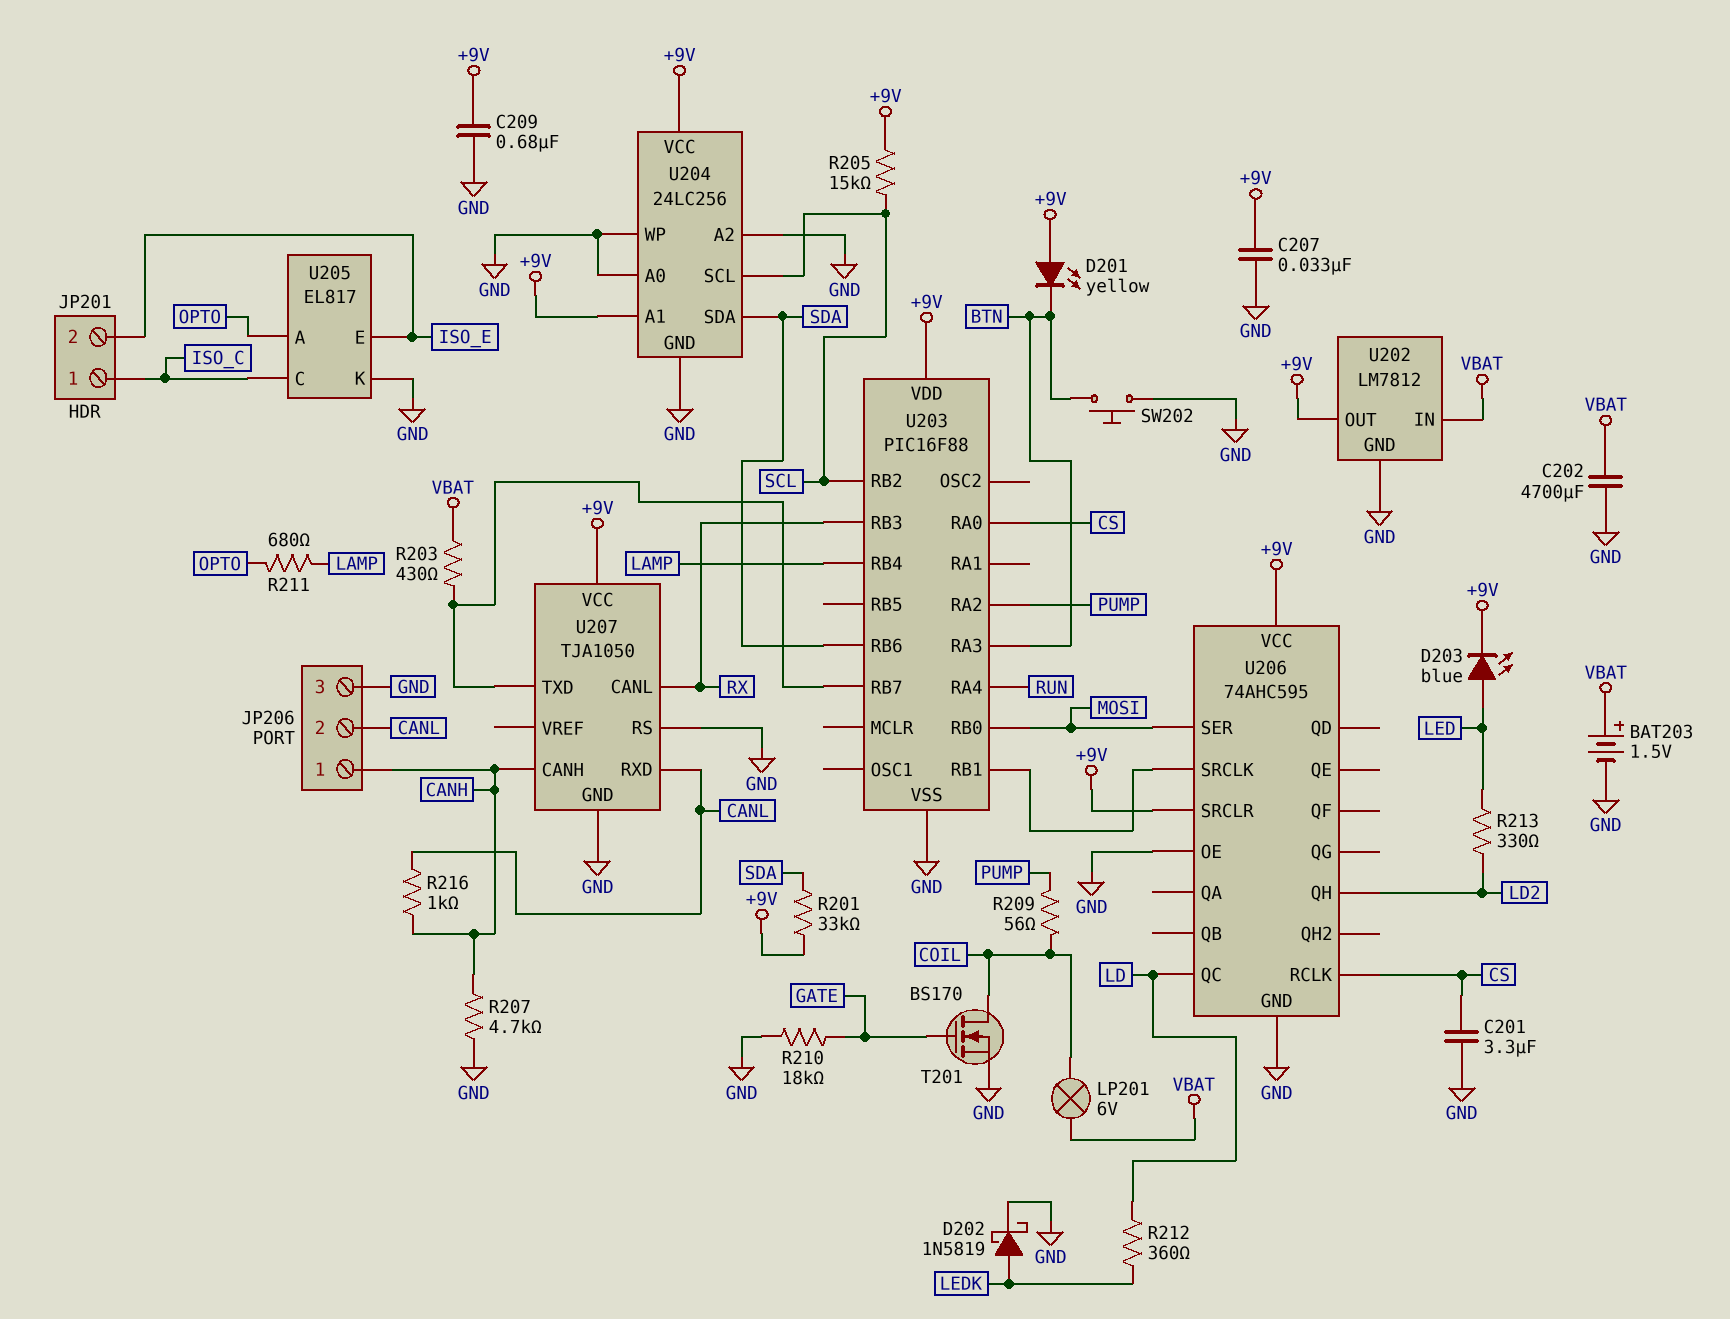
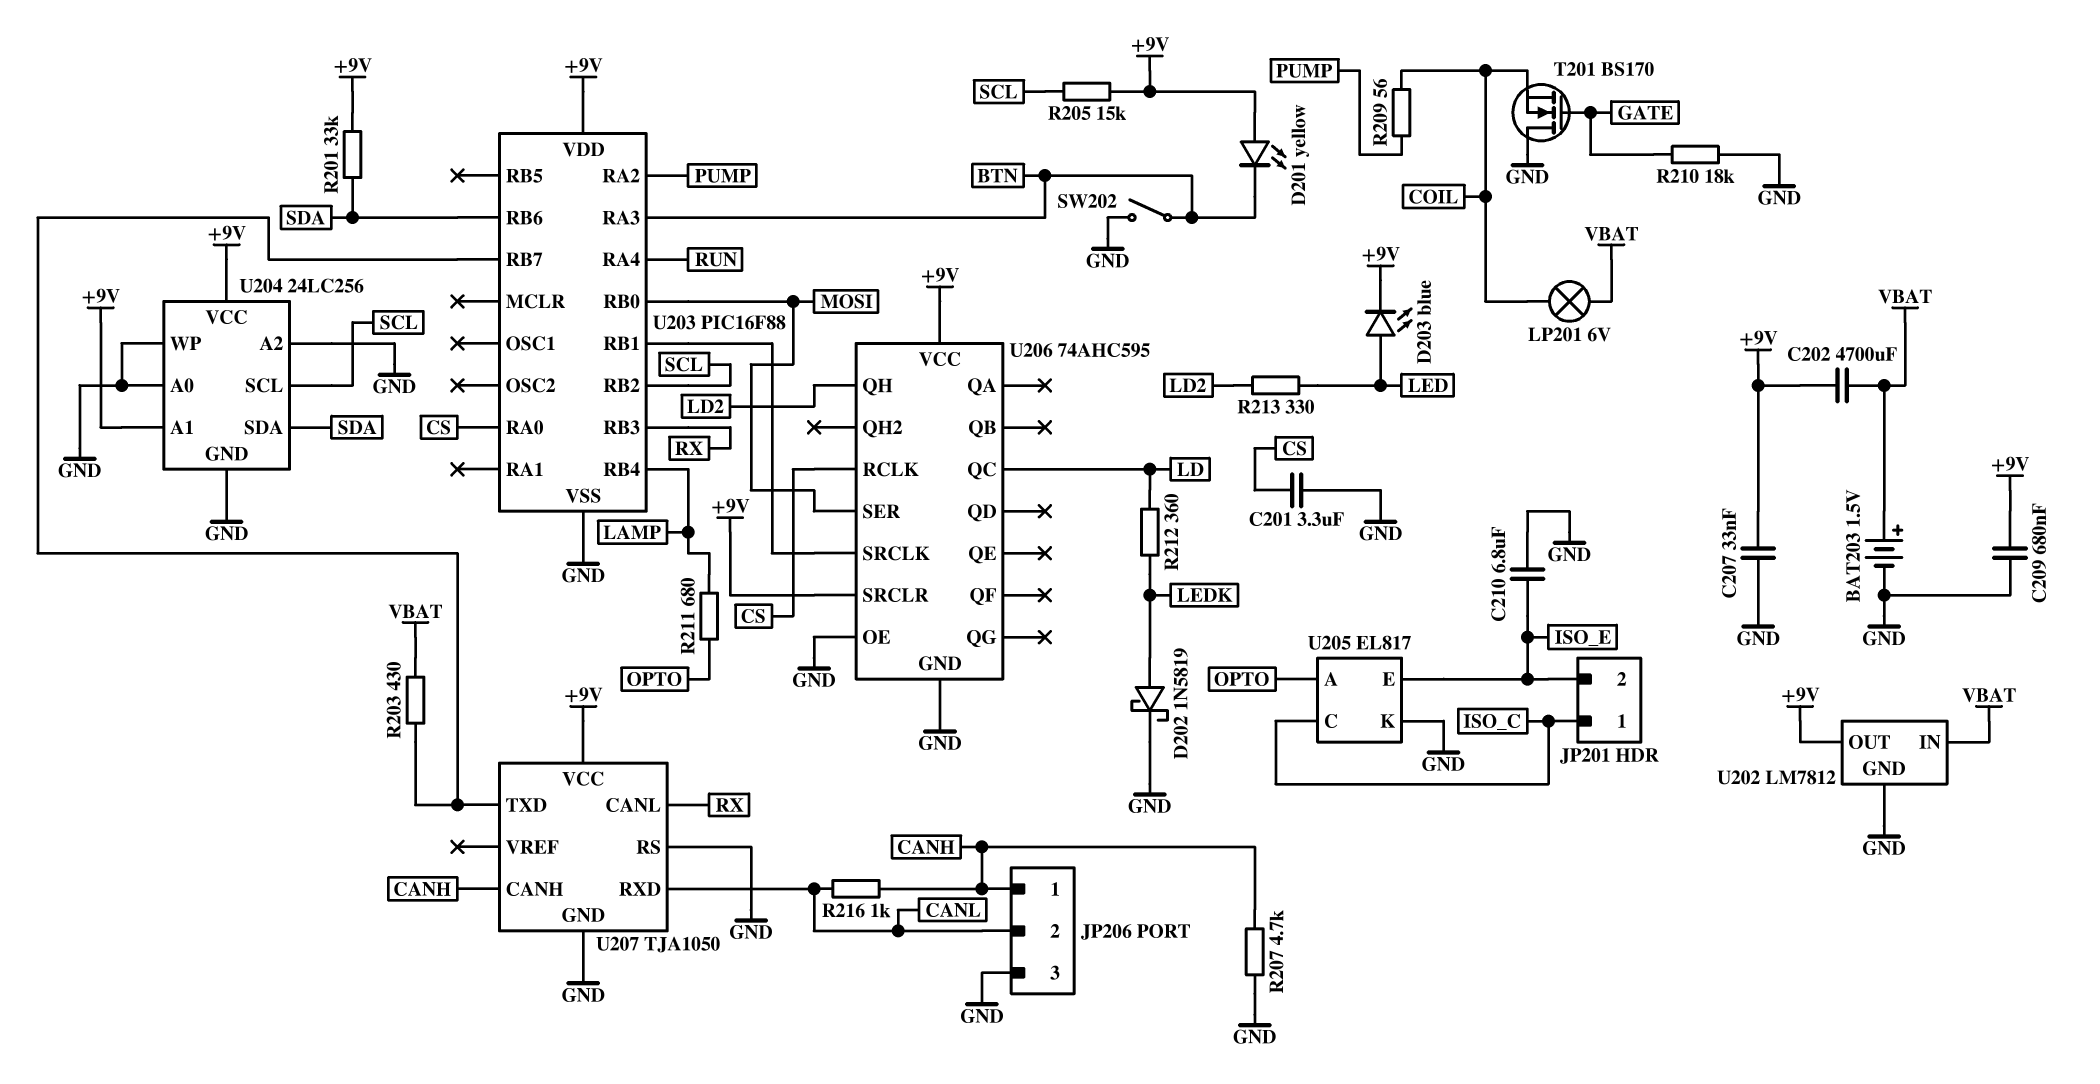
C202: 4700uF (GND, VBAT) -> 4700uF (+9V, VBAT)
C210: none -> 6.8uF (GND, ISO_E)
SW202: button (BTN, GND) -> switch (BTN, GND)
T201: NMOS BS170 (G GATE, D COIL, S GND) -> NMOS BS170 (G GATE, D GND, S COIL)

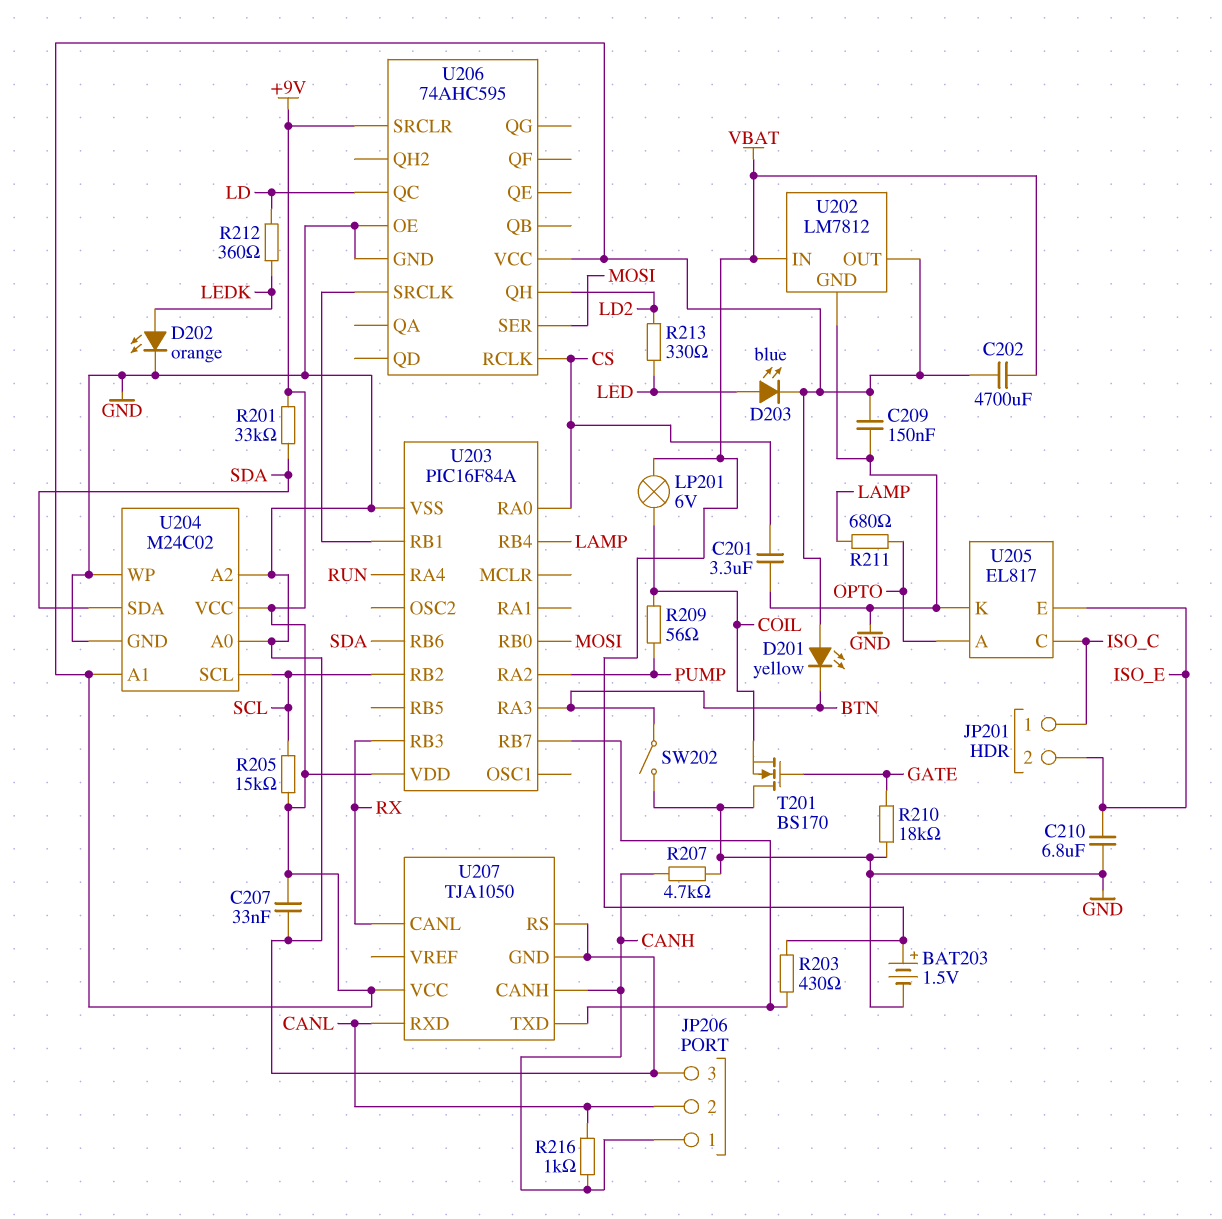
C209: 680nF (+9V, GND) -> 150nF (+9V, GND)
D202: schottky 1N5819 (A LEDK, K GND) -> LED orange (A LEDK, K GND)
U203: PIC16F88 -> PIC16F84A
U204: 24LC256 -> M24C02

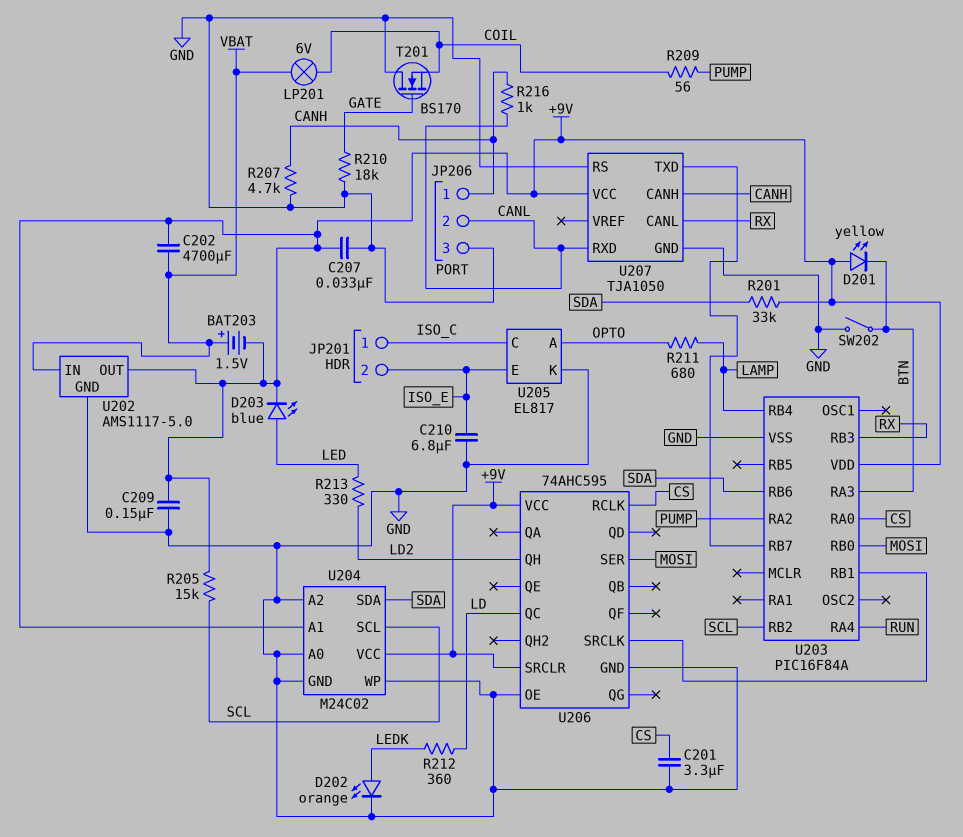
BAT203: 1.5V (plus VBAT, minus GND) -> 1.5V (plus VBAT, minus +9V)
R203: 430 (U203/RB7, VBAT) -> none
U202: LM7812 -> AMS1117-5.0

